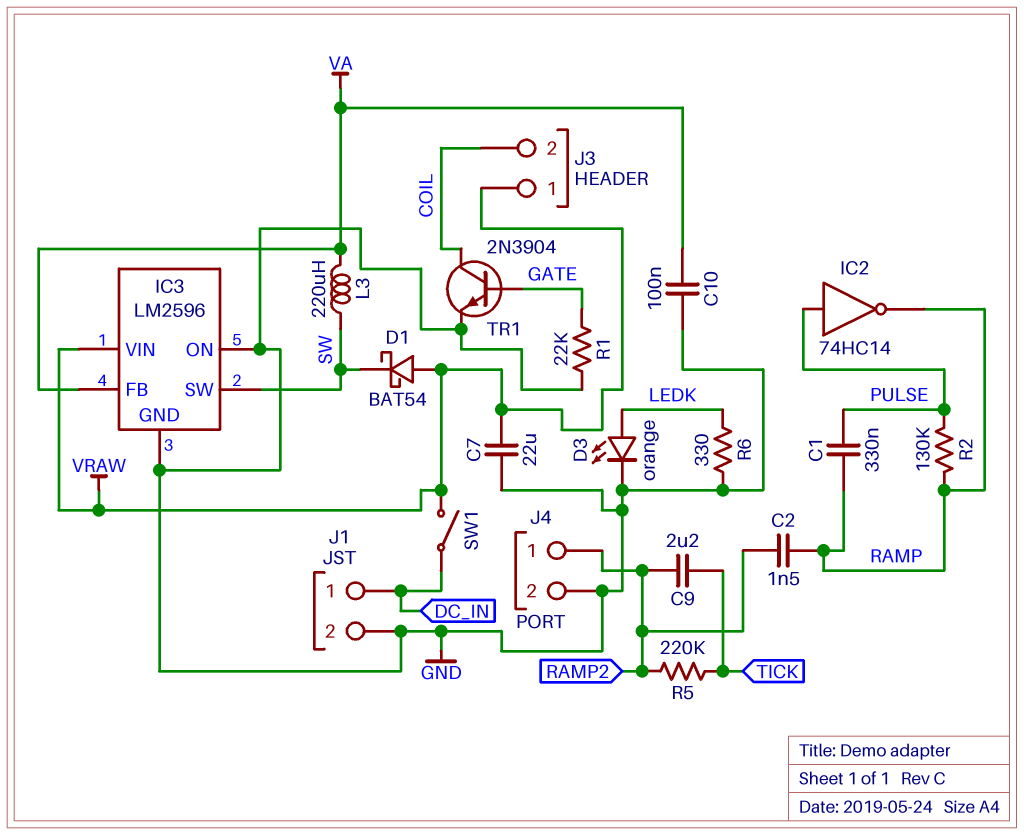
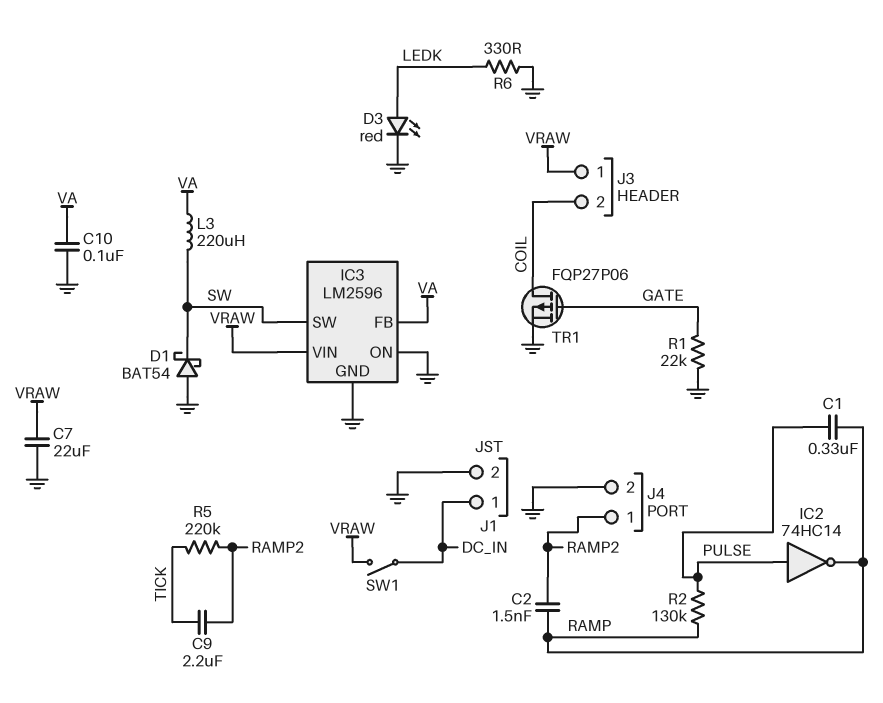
D1: schottky BAT54 (A VRAW, K SW) -> schottky BAT54 (A GND, K SW)
D3: LED orange (A LEDK, K GND) -> LED red (A LEDK, K GND)
TR1: NPN 2N3904 (B GATE, C COIL, E GND) -> PMOS FQP27P06 (G GATE, D COIL, S GND)

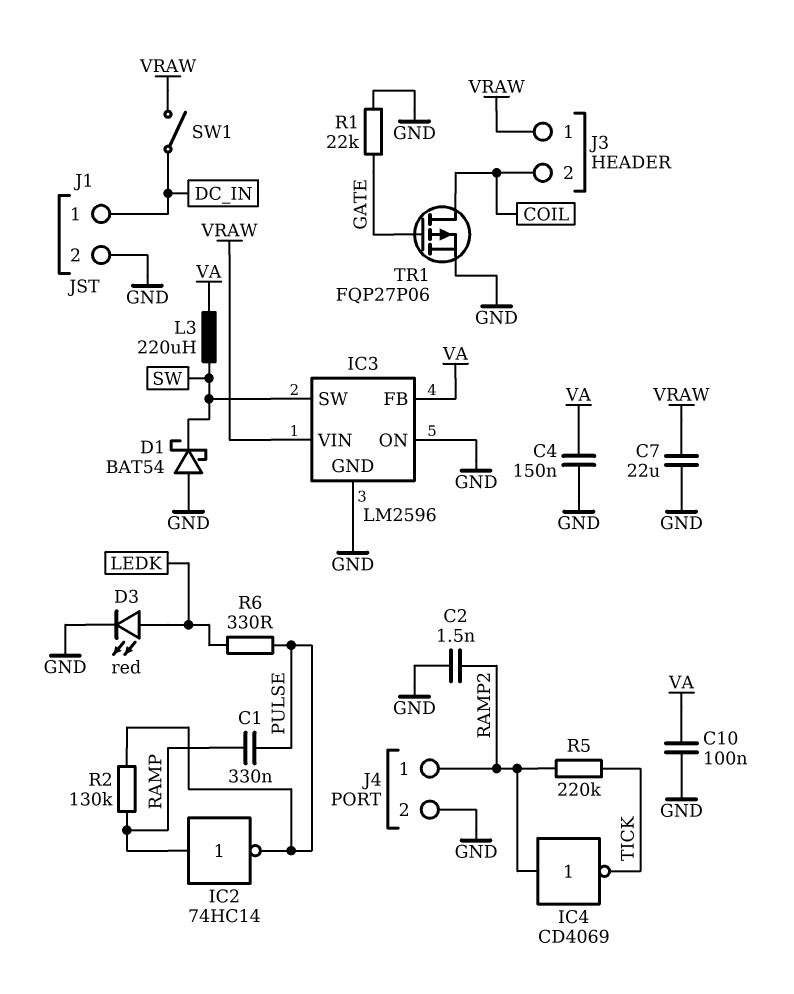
C2: 1.5nF (RAMP, RAMP2) -> 1.5nF (GND, RAMP2)
C4: none -> 150nF (GND, VA)
C9: 2.2uF (RAMP2, TICK) -> none
IC2: NOT 74HC14 (in PULSE, out RAMP) -> NOT 74HC14 (in RAMP, out PULSE)
IC4: none -> NOT CD4069 (in RAMP2, out TICK)
R6: 330 (GND, LEDK) -> 330 (LEDK, PULSE)

